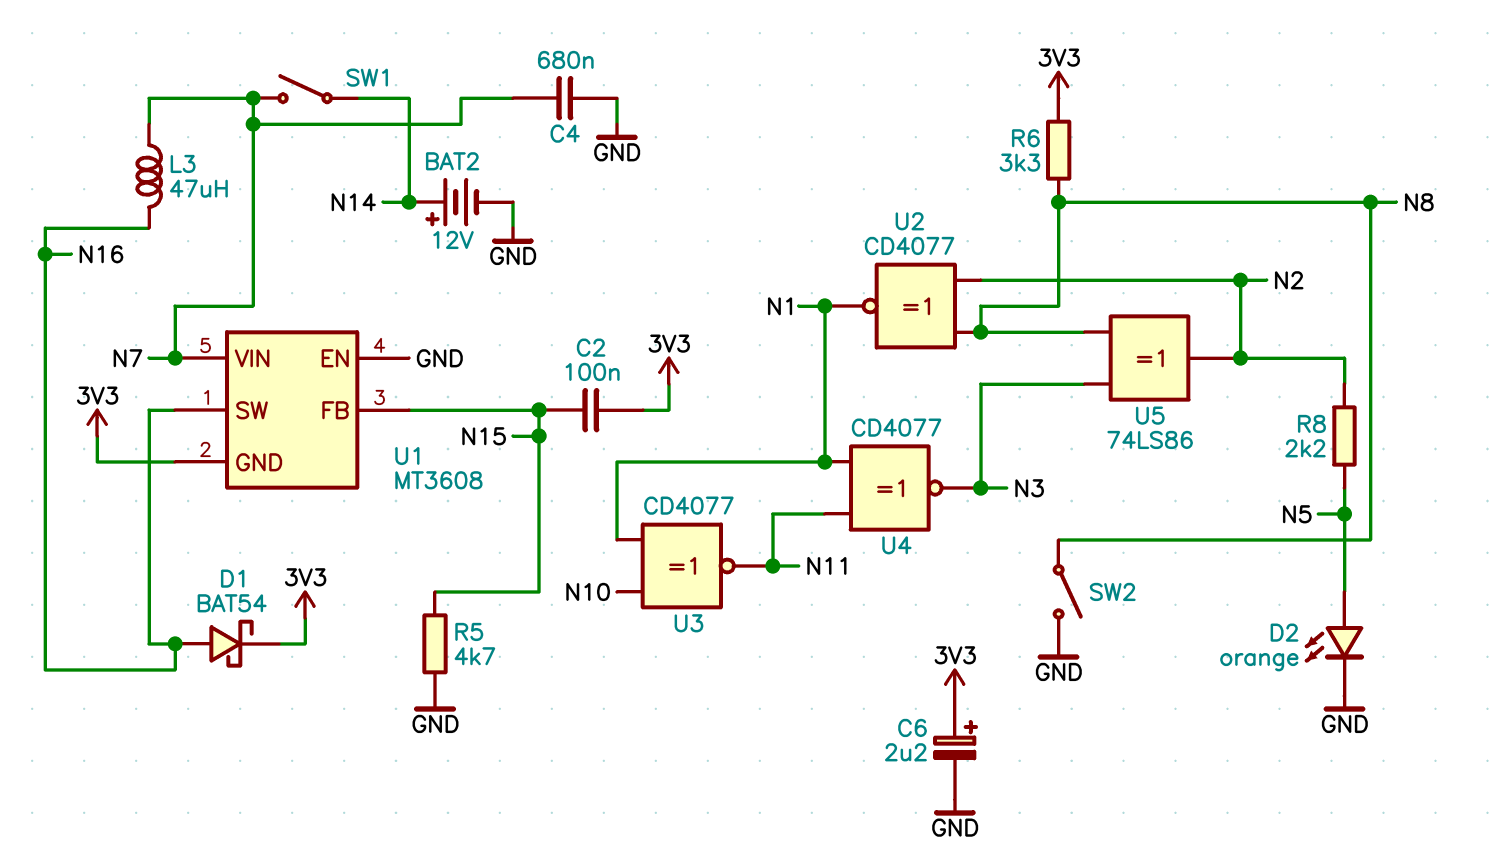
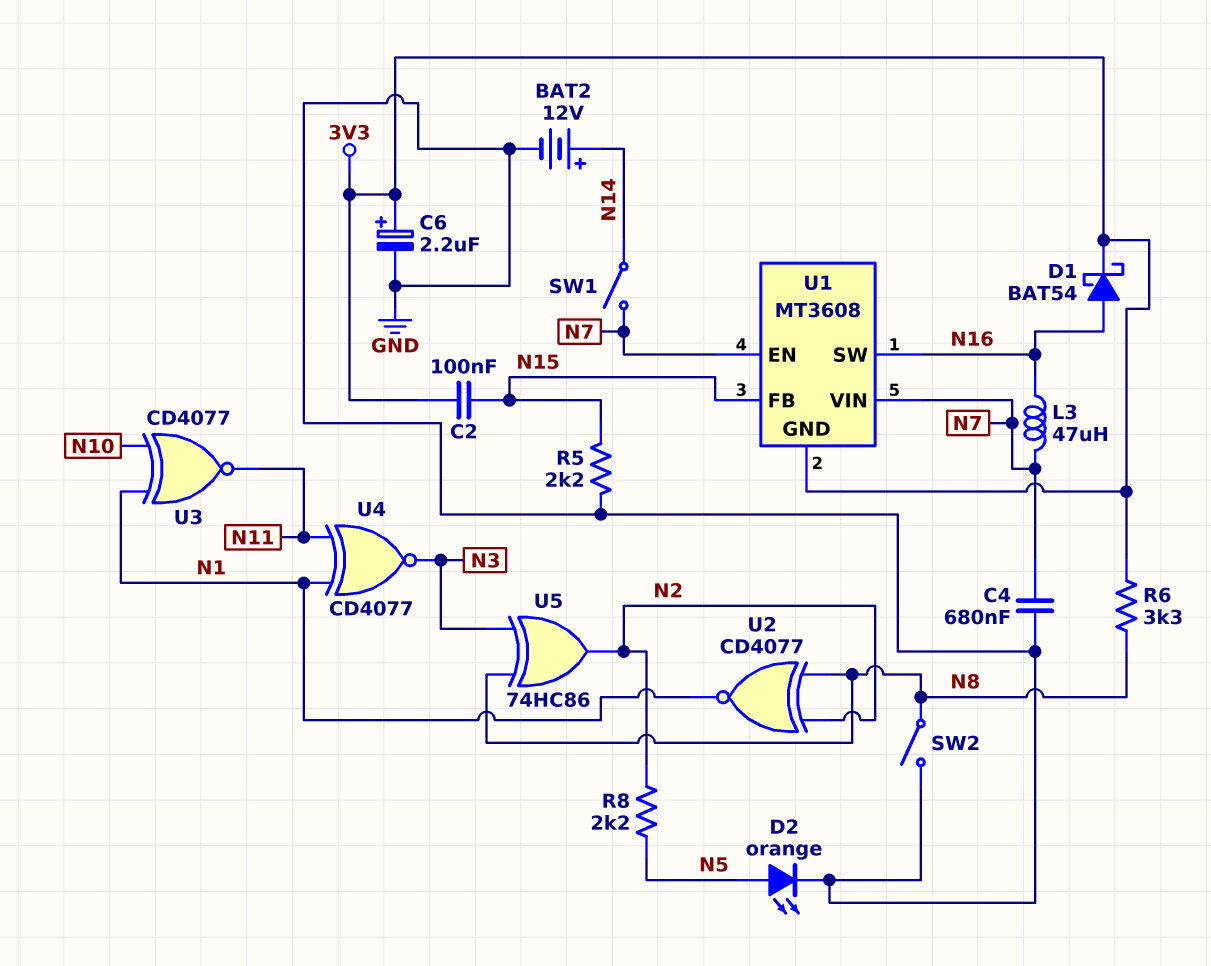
R5: 4.7k (GND, N15) -> 2.2k (GND, N15)
U1 pin EN: GND -> N7
U5: XOR 74LS86 (in N3, in N8, out N2) -> XOR 74HC86 (in N3, in N8, out N2)

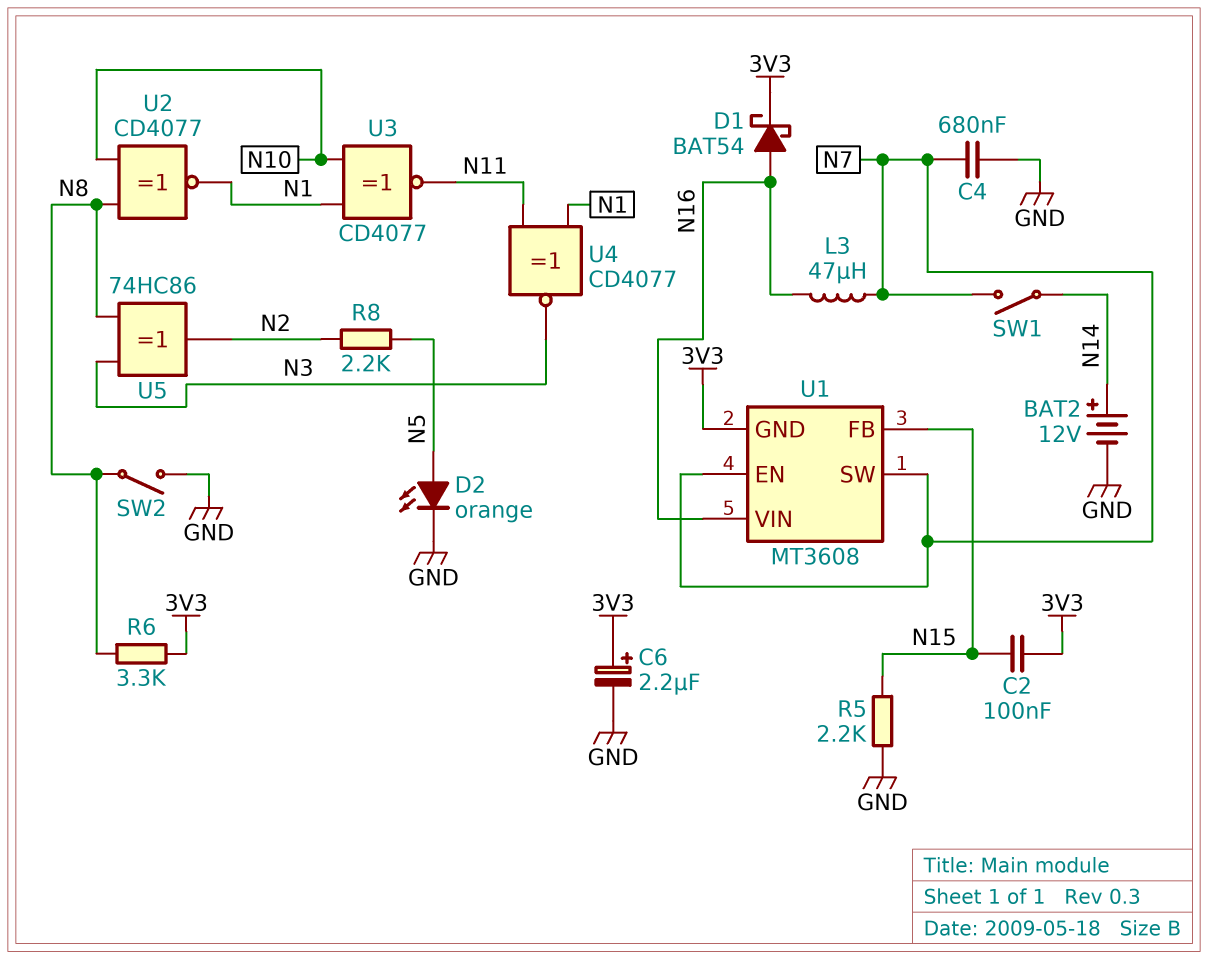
U1 pin SW: N16 -> N7
U1 pin VIN: N7 -> N16
U2: XNOR CD4077 (in N2, in N8, out N1) -> XNOR CD4077 (in N8, in N10, out N1)

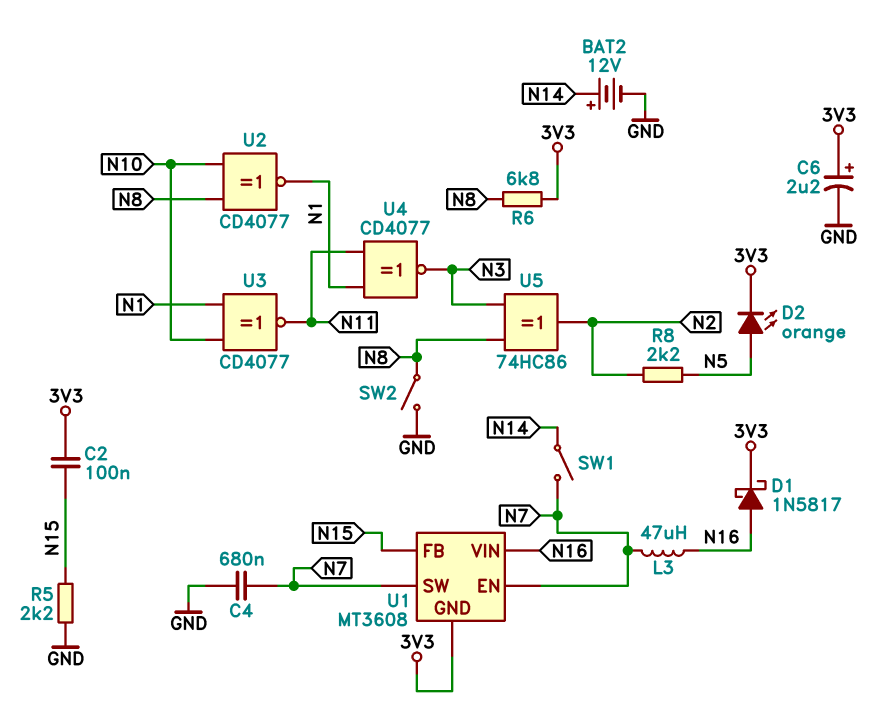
D1: schottky BAT54 (A N16, K 3V3) -> schottky 1N5817 (A N16, K 3V3)
D2: LED orange (A N5, K GND) -> LED orange (A N5, K 3V3)
R6: 3.3k (3V3, N8) -> 6.8k (3V3, N8)

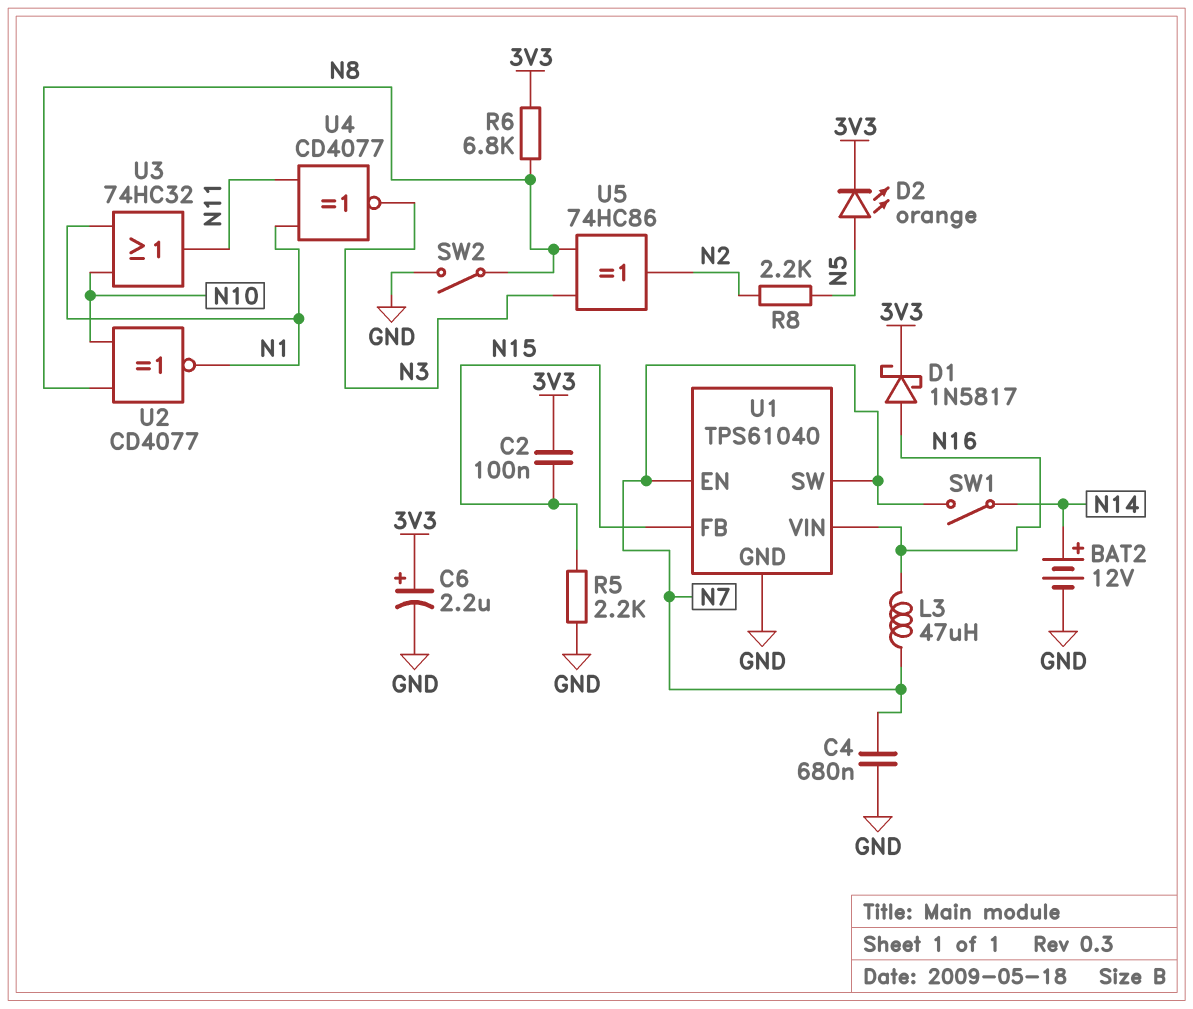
U1: MT3608 -> TPS61040
U1 pin GND: 3V3 -> GND
U3: XNOR CD4077 (in N1, in N10, out N11) -> OR 74HC32 (in N1, in N10, out N11)

